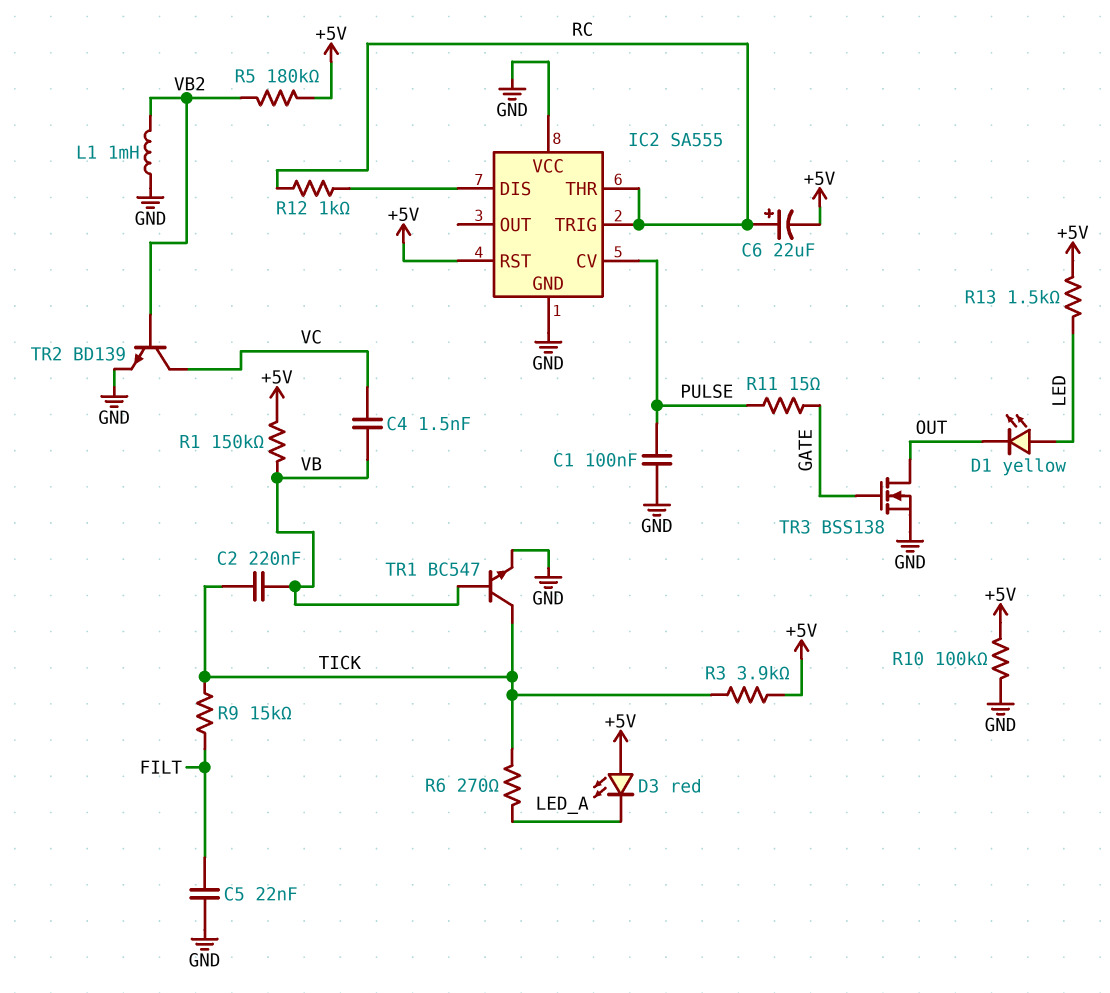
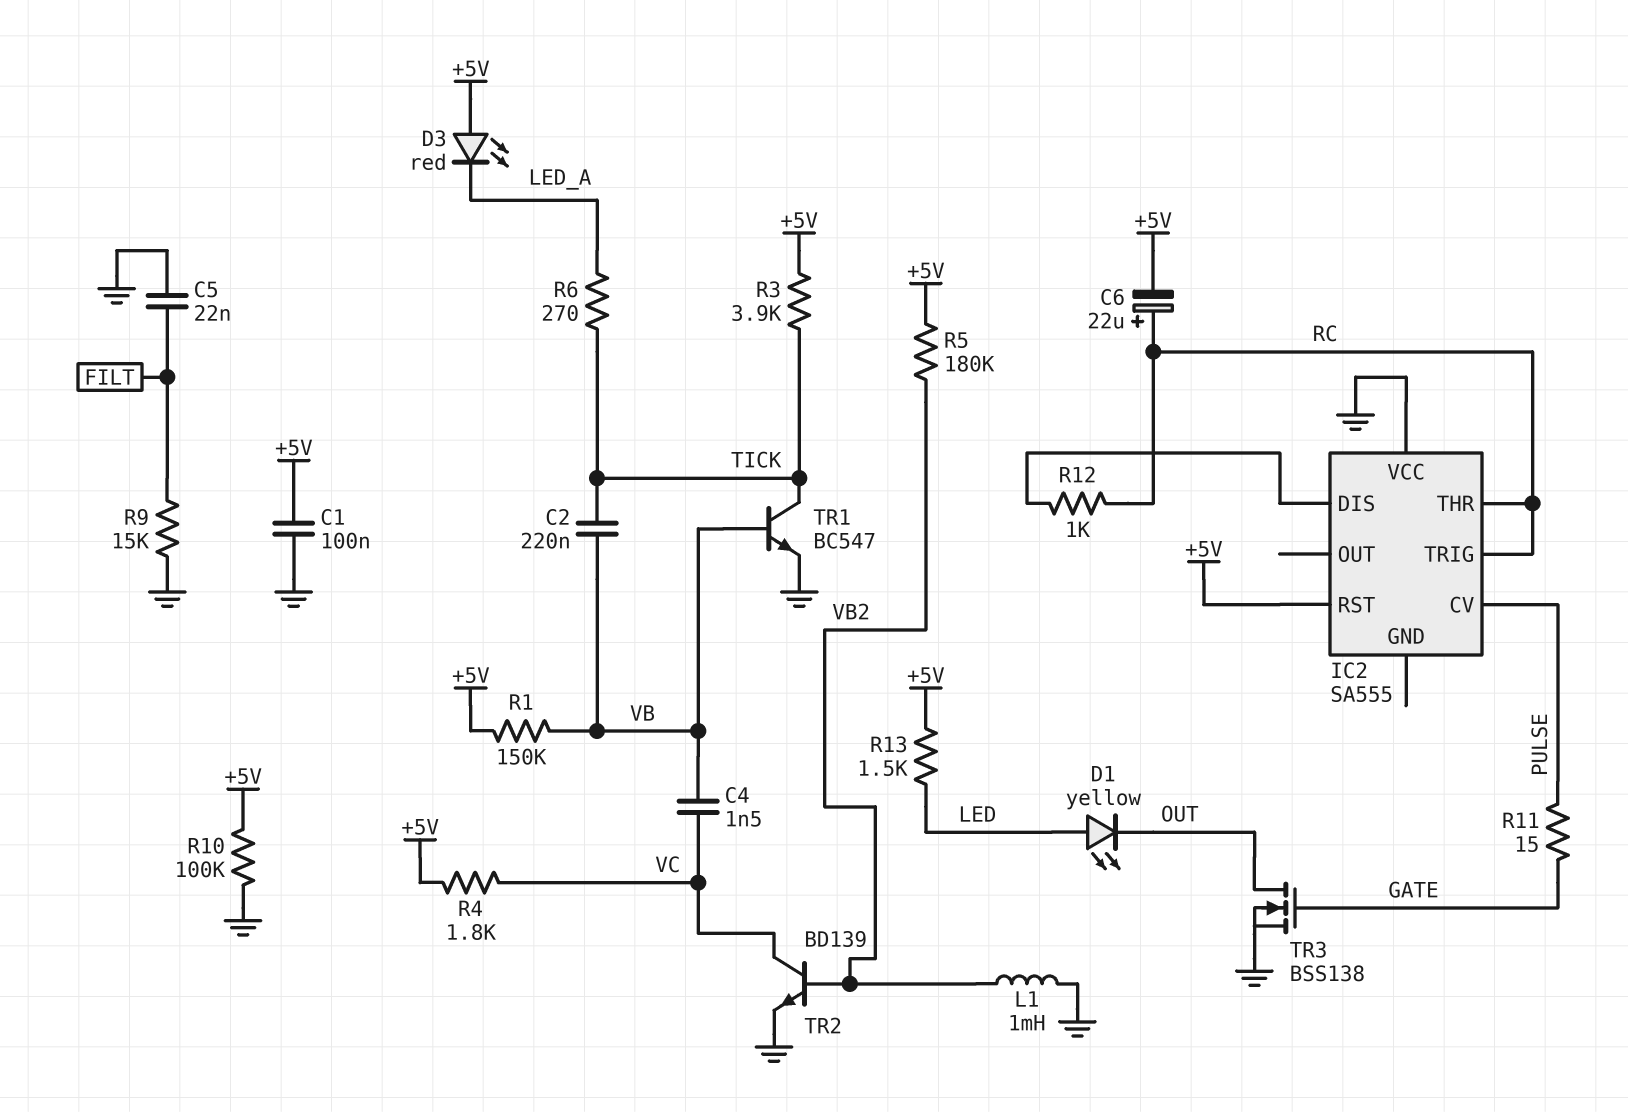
C1: 100nF (GND, PULSE) -> 100nF (+5V, GND)
IC2 pin GND: GND -> none
R4: none -> 1.8k (+5V, VC)
R9: 15k (FILT, TICK) -> 15k (FILT, GND)

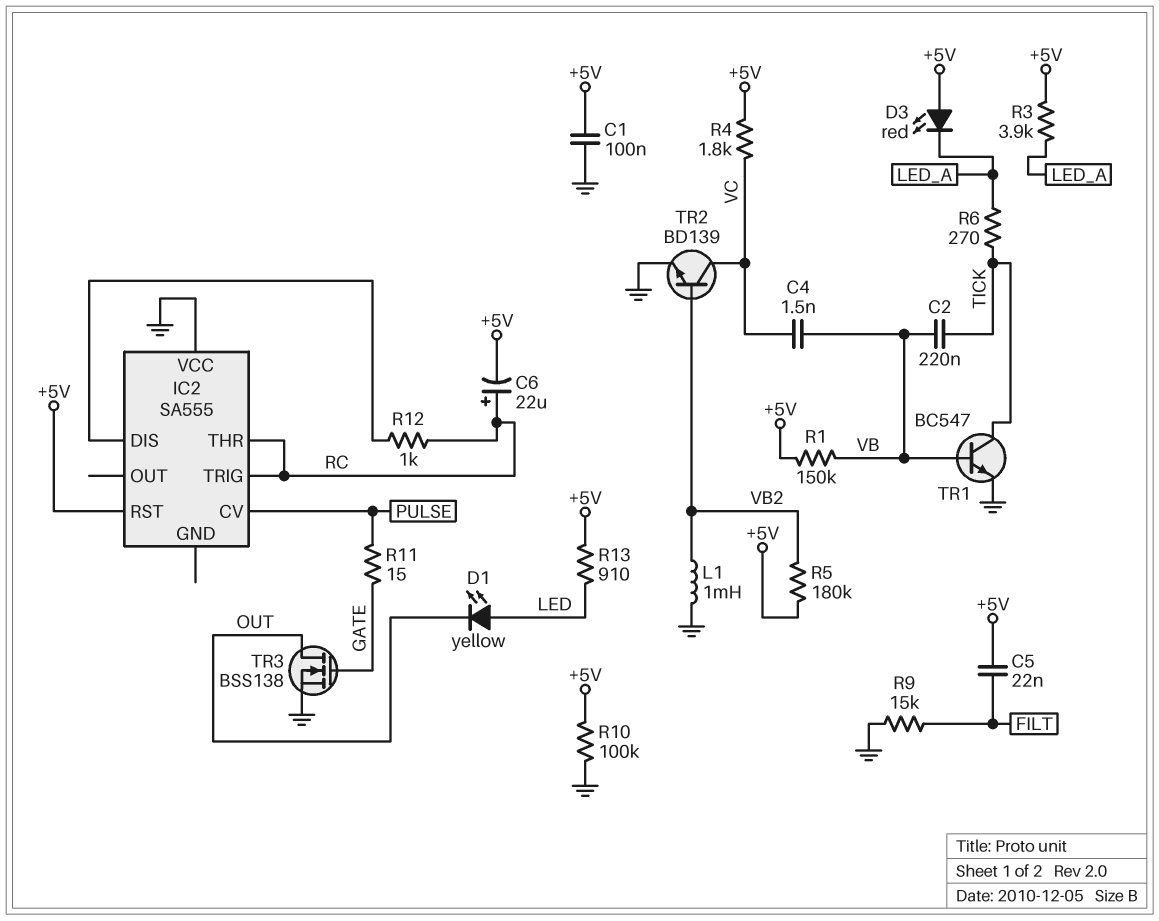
C5: 22nF (FILT, GND) -> 22nF (+5V, FILT)
R3: 3.9k (+5V, TICK) -> 3.9k (+5V, LED_A)
R13: 1.5k (+5V, LED) -> 910 (+5V, LED)

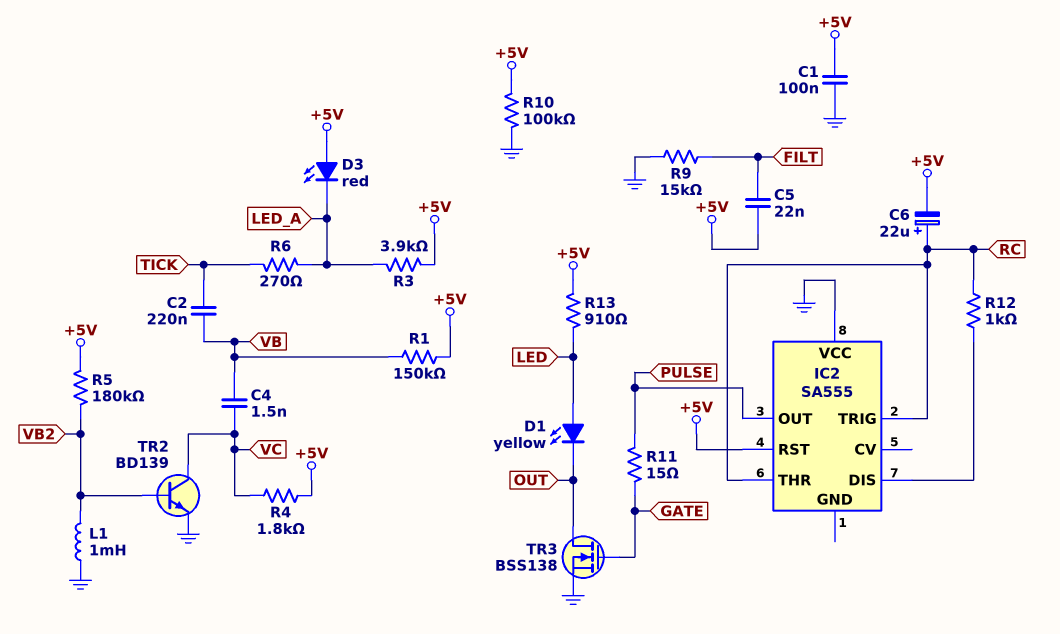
IC2 pin CV: PULSE -> none
IC2 pin OUT: none -> PULSE
TR1: NPN BC547 (B VB, C TICK, E GND) -> none

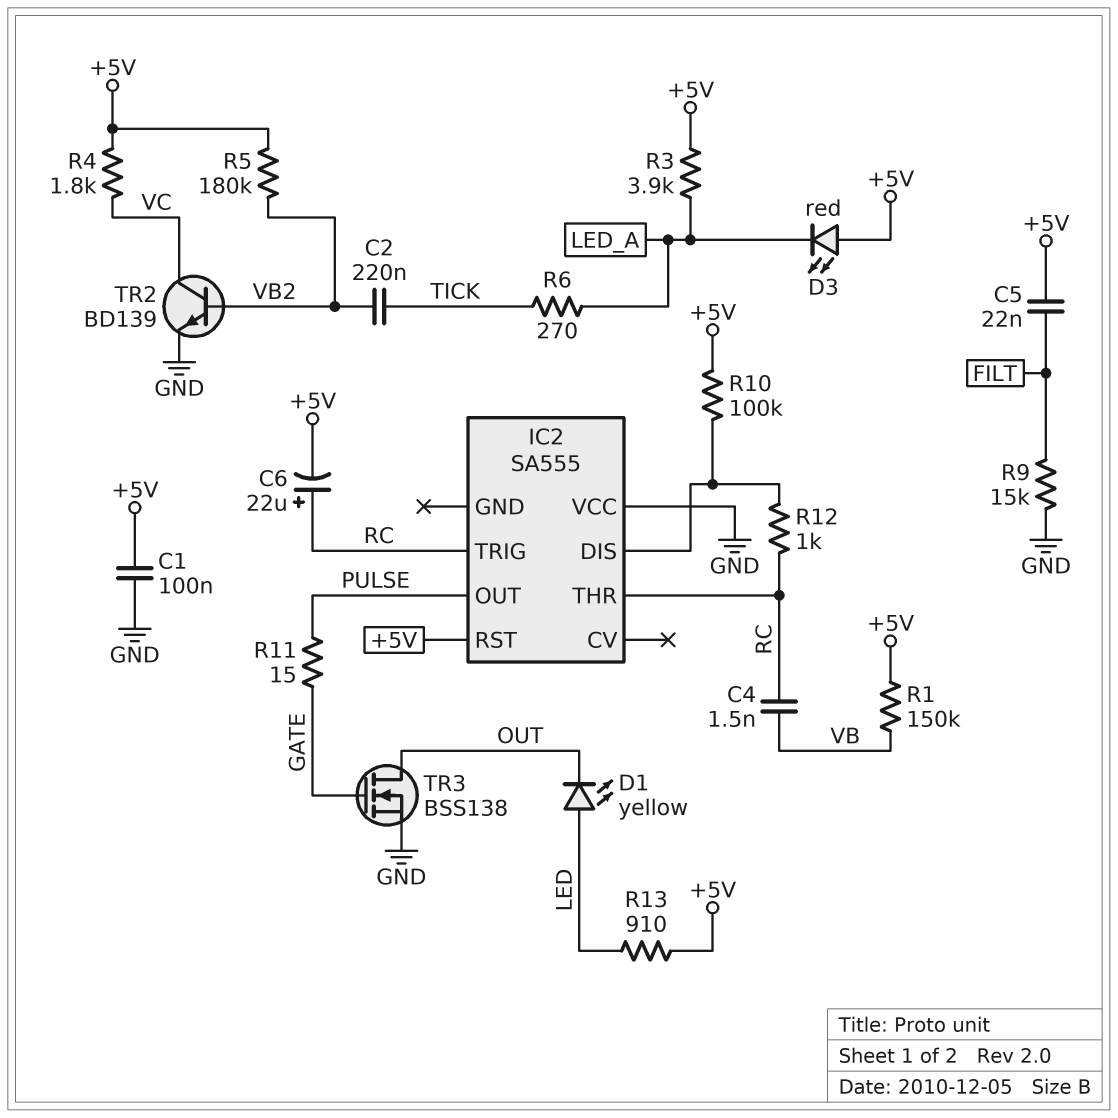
C2: 220nF (TICK, VB) -> 220nF (TICK, VB2)
C4: 1.5nF (VB, VC) -> 1.5nF (RC, VB)
L1: 1mH (GND, VB2) -> none
R10: 100k (+5V, GND) -> 100k (+5V, IC2/DIS)

